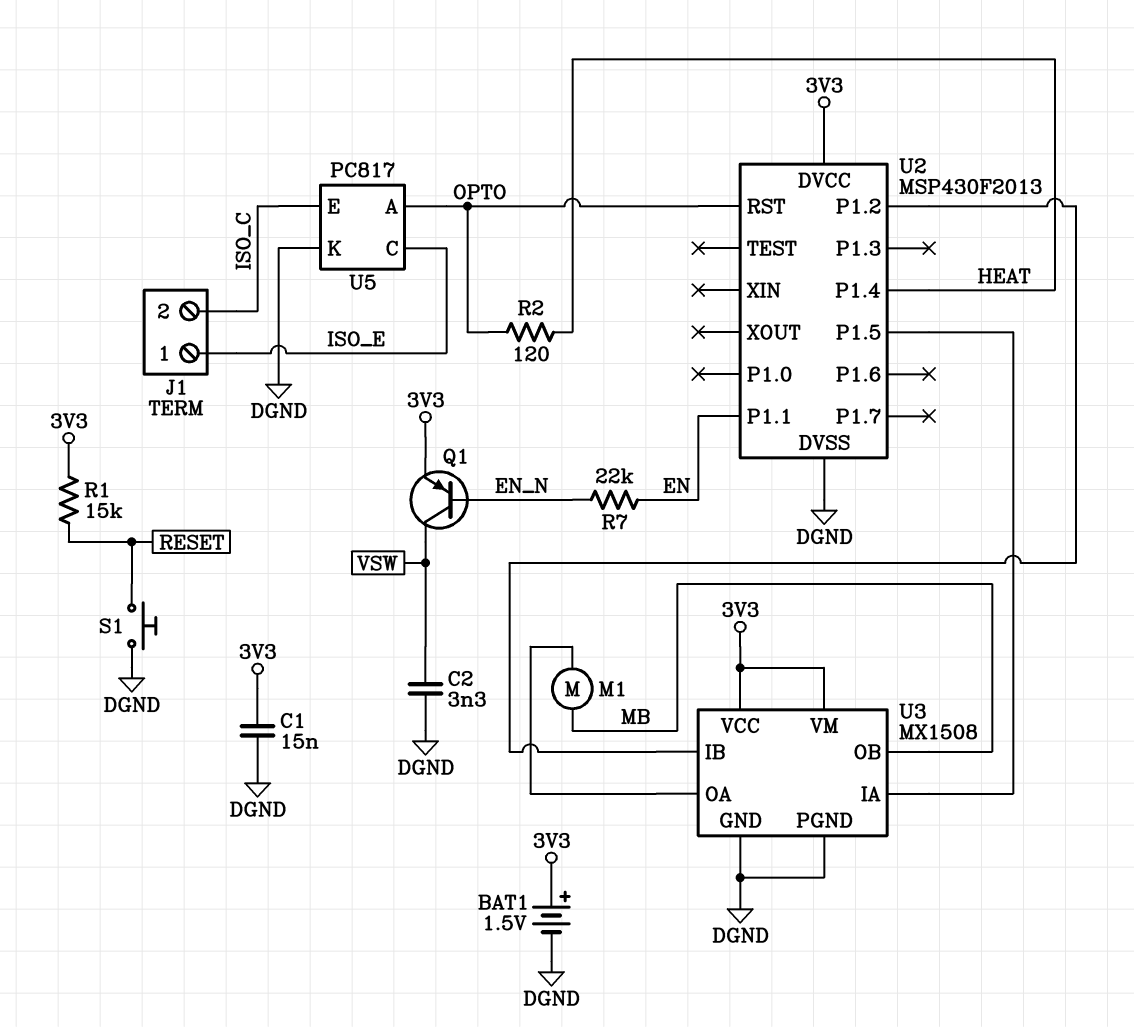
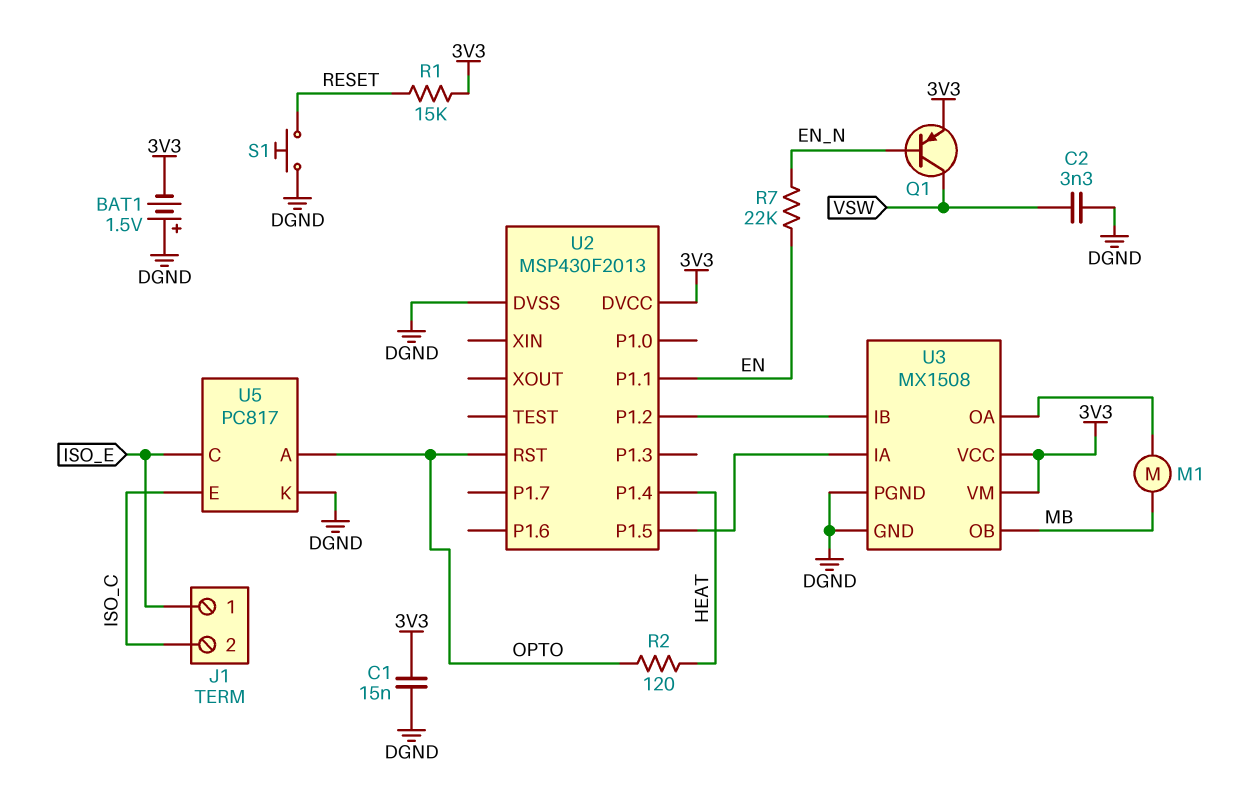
BAT1: 1.5V (plus 3V3, minus DGND) -> 1.5V (plus DGND, minus 3V3)

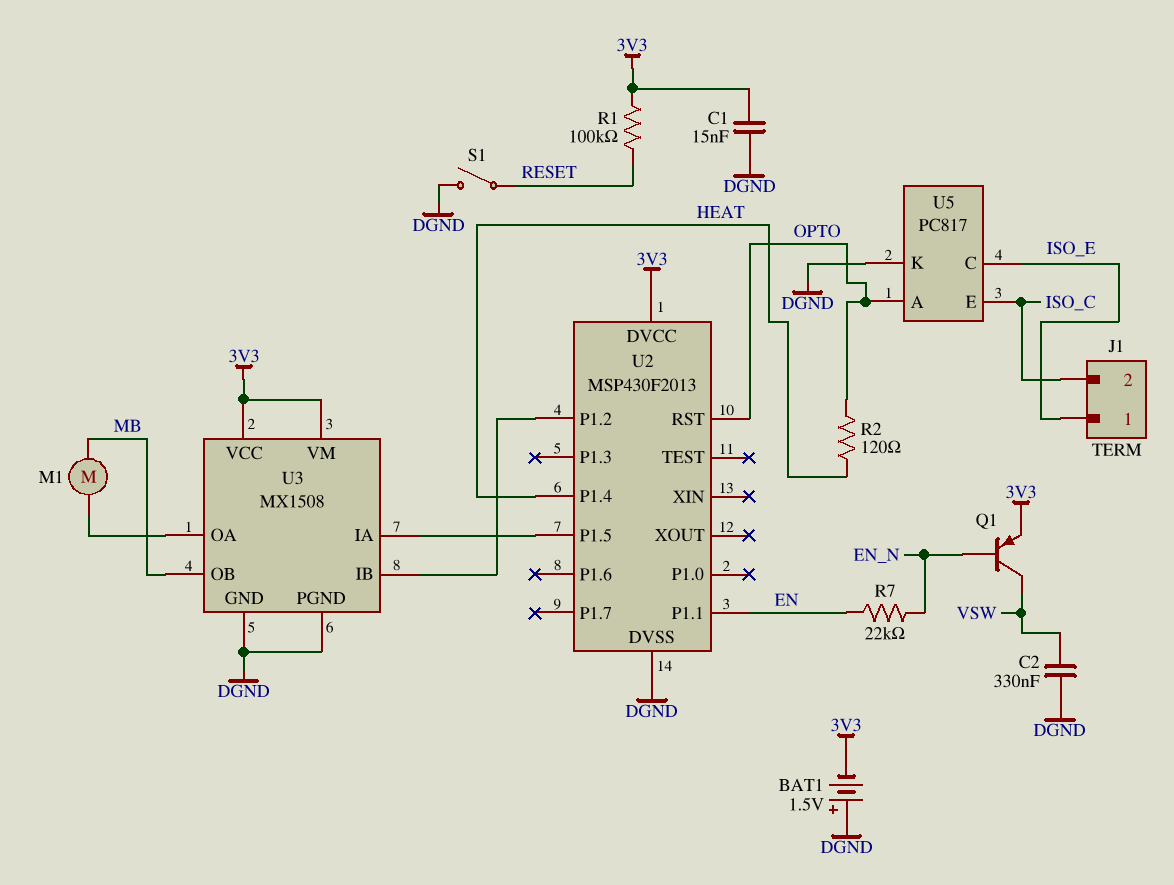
C2: 3.3nF (DGND, VSW) -> 330nF (DGND, VSW)
R1: 15k (3V3, RESET) -> 100k (3V3, RESET)
S1: button (DGND, RESET) -> switch (DGND, RESET)

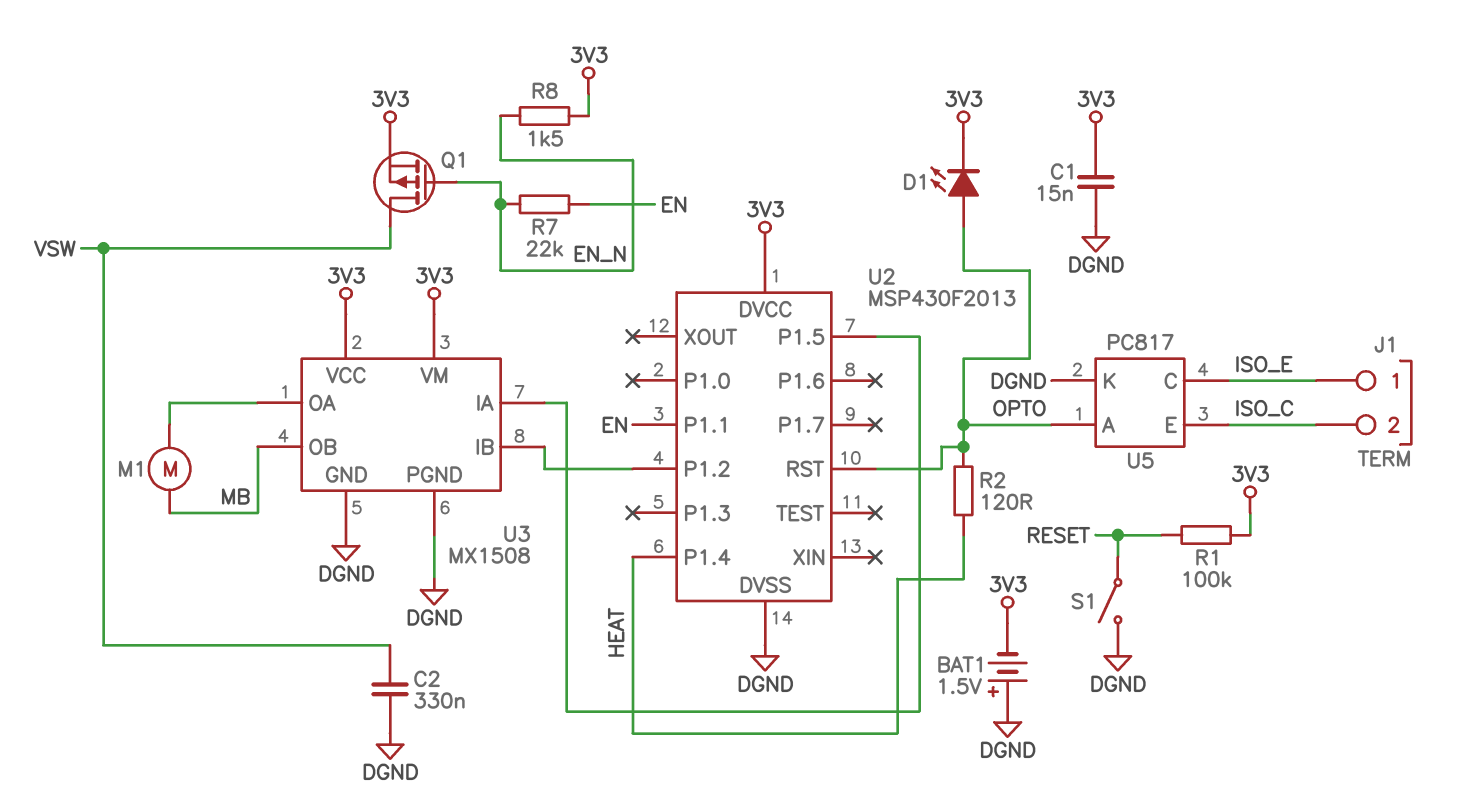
D1: none -> LED (A OPTO, K 3V3)
Q1: PNP (B EN_N, C VSW, E 3V3) -> PMOS (G EN_N, D VSW, S 3V3)
R8: none -> 1.5k (3V3, EN_N)

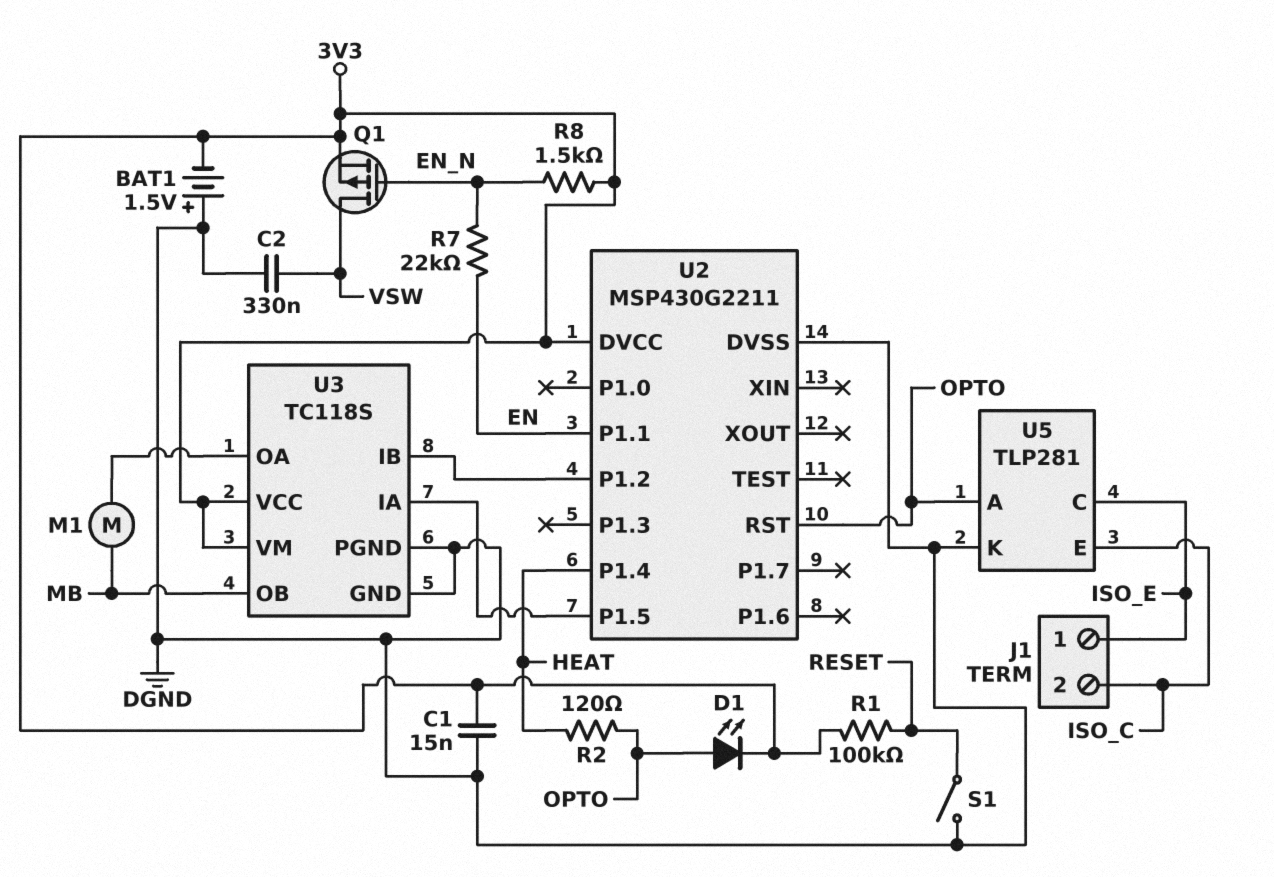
U2: MSP430F2013 -> MSP430G2211
U3: MX1508 -> TC118S
U5: PC817 -> TLP281

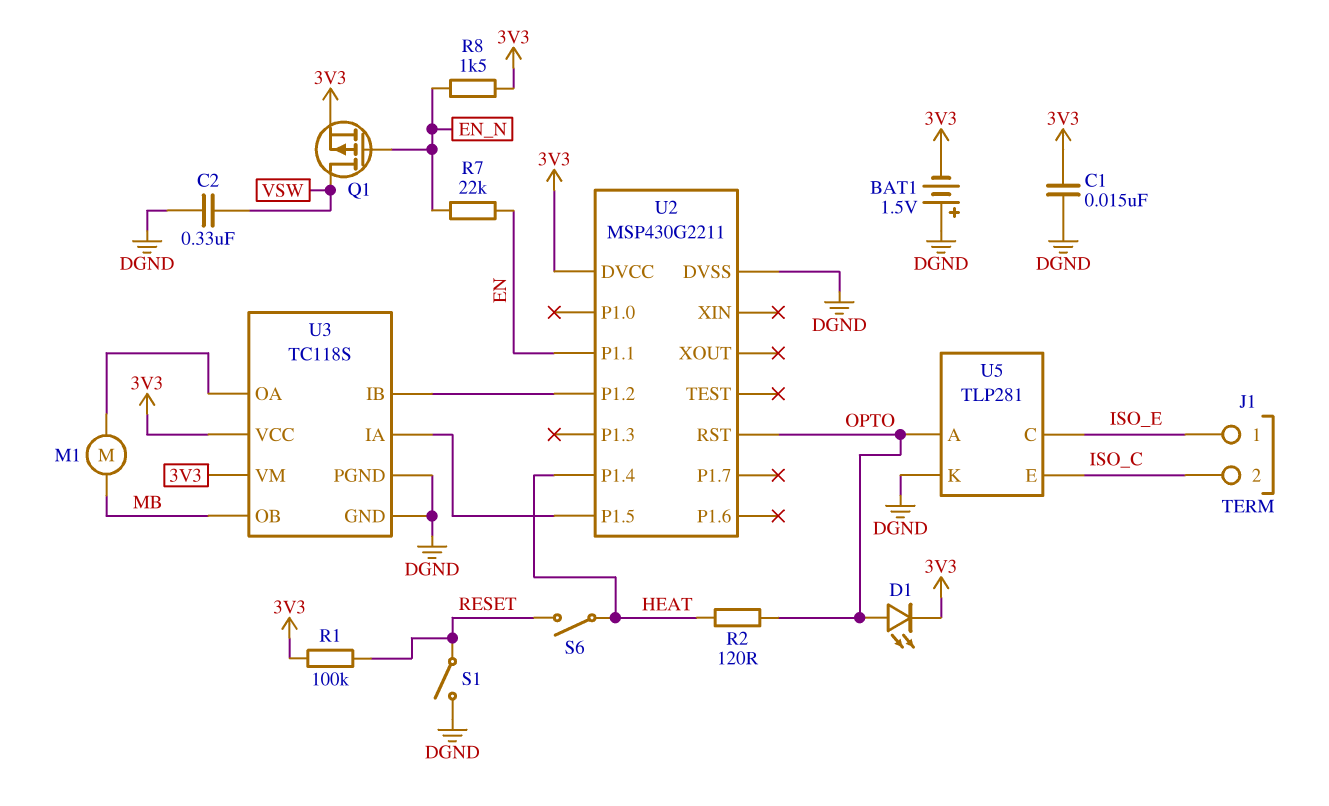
S6: none -> switch (HEAT, RESET)

